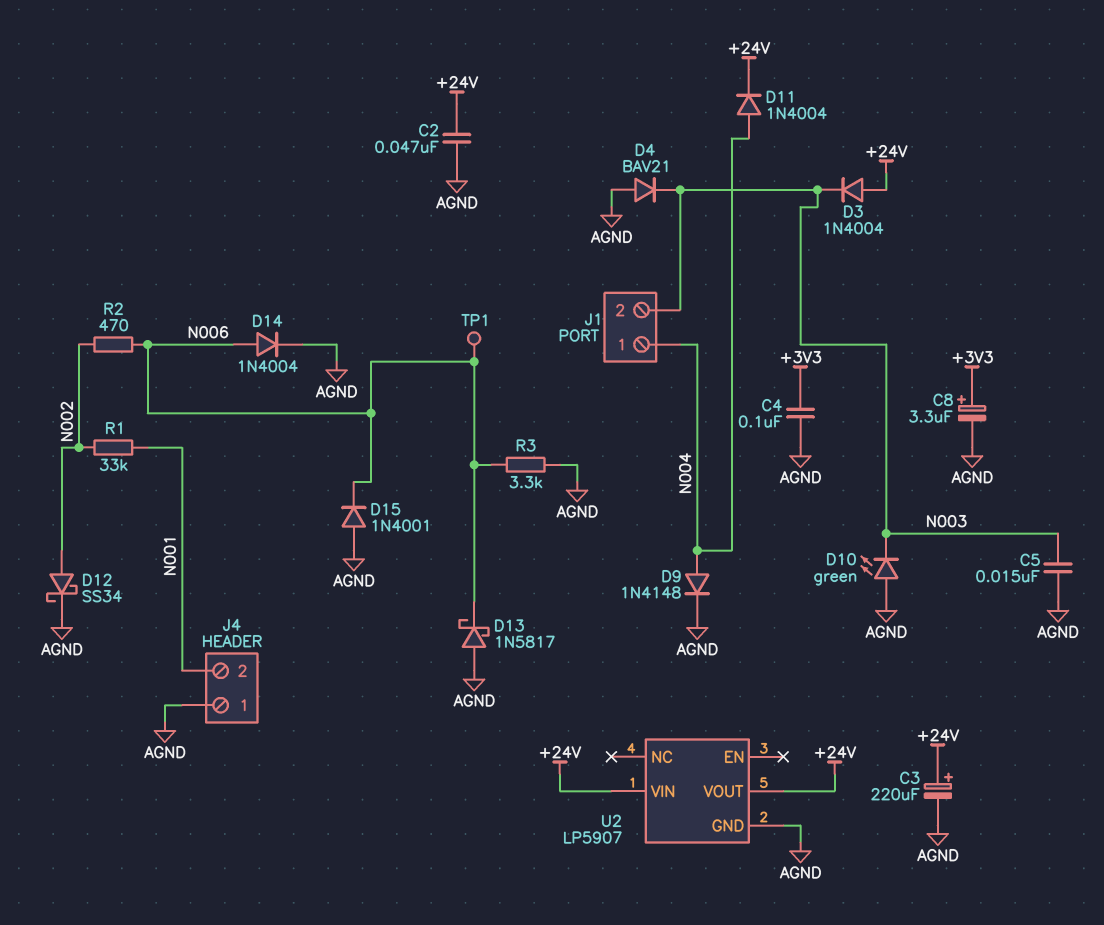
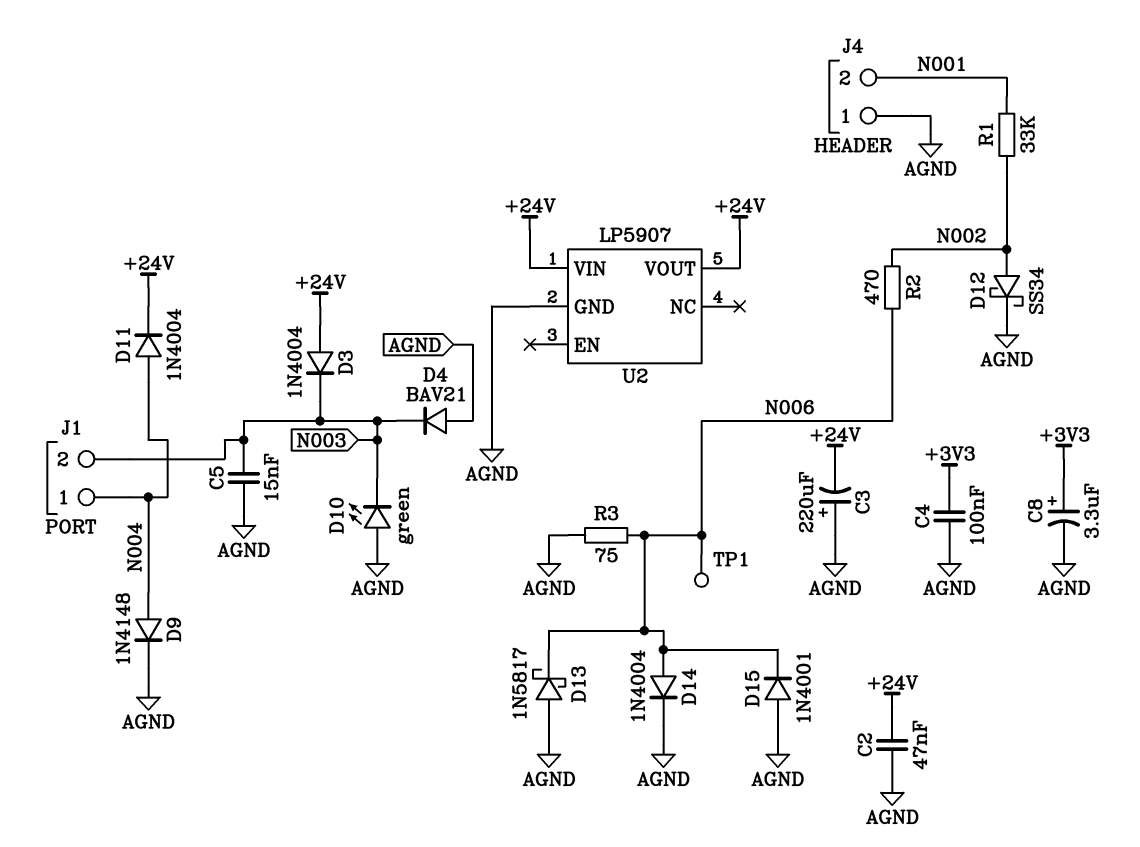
C3: 220uF (plus +24V, minus AGND) -> 220uF (plus AGND, minus +24V)
R3: 3.3k (AGND, N006) -> 75 (AGND, N006)

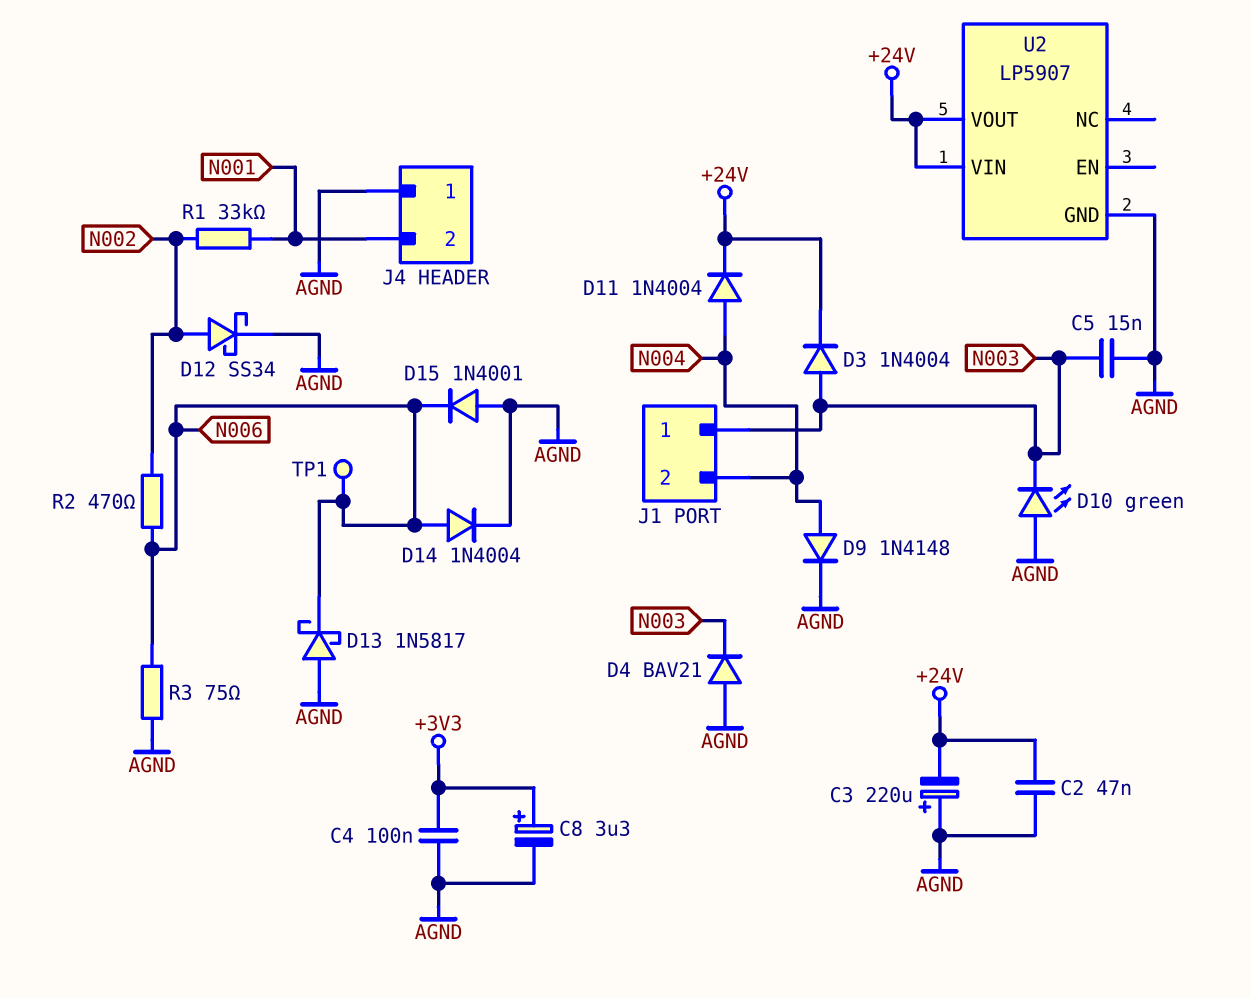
D3: diode 1N4004 (A +24V, K N003) -> diode 1N4004 (A N003, K +24V)
J1 pin 1: N004 -> N003
J1 pin 2: N003 -> N004

